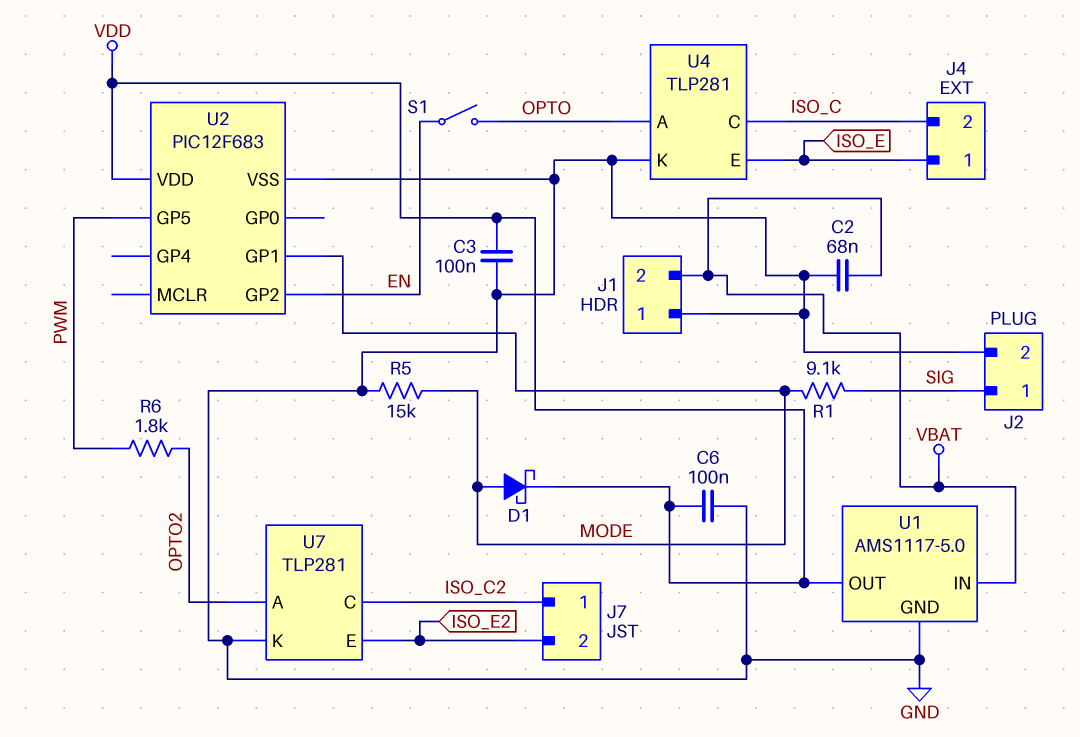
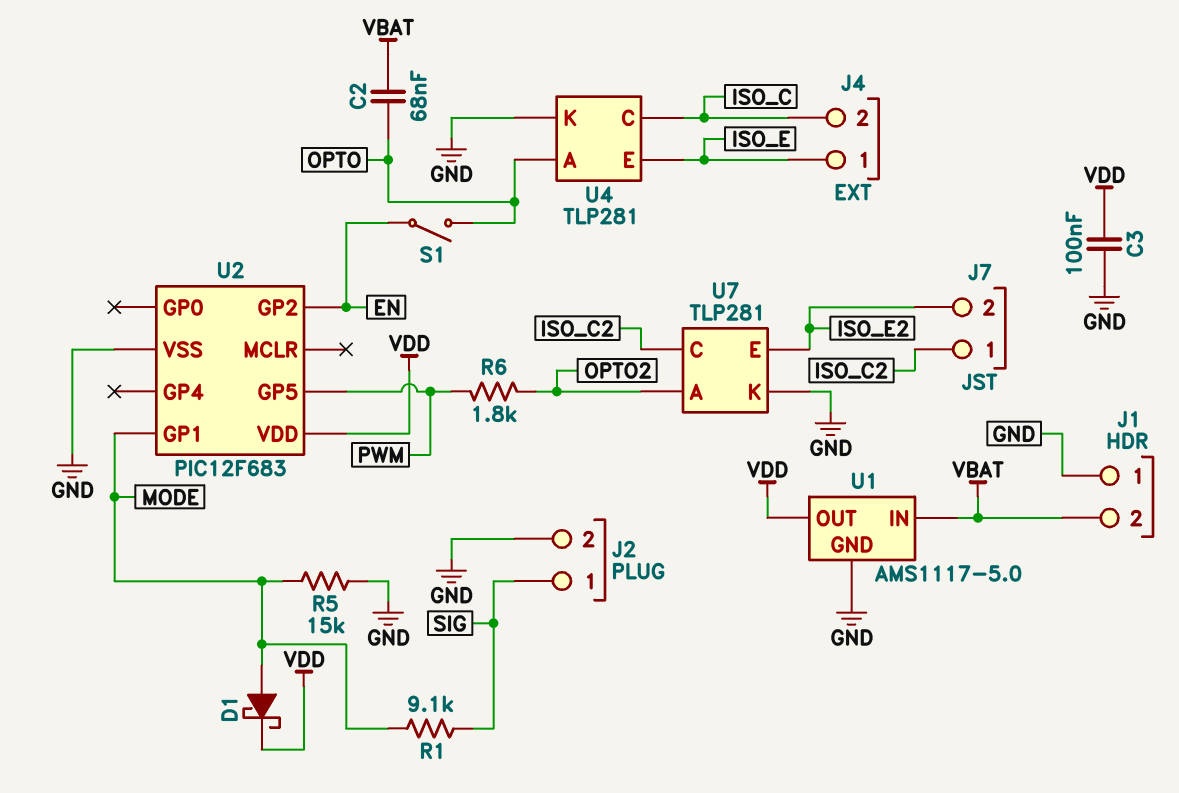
C2: 68nF (GND, VBAT) -> 68nF (OPTO, VBAT)
C6: 100nF (GND, VDD) -> none

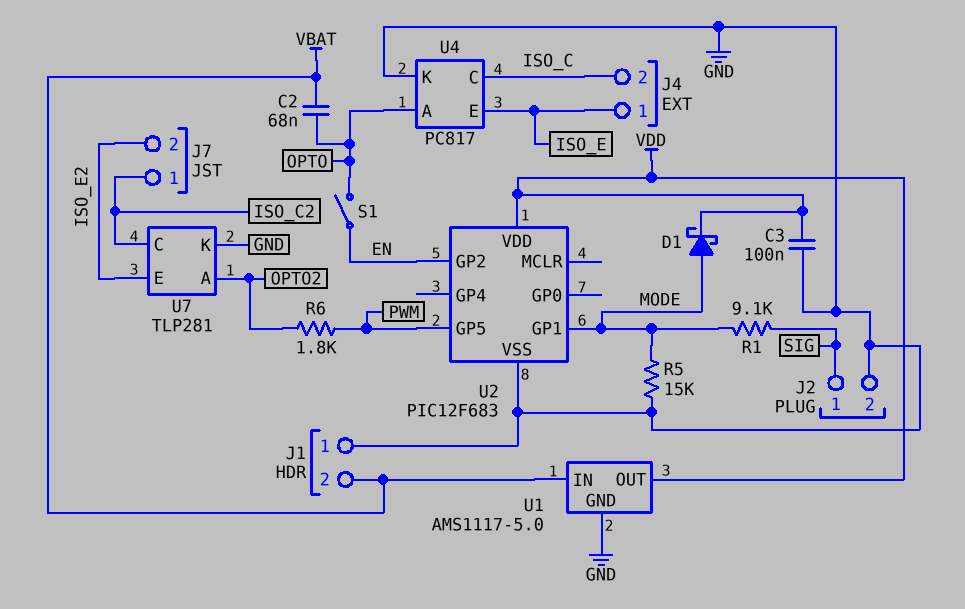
U4: TLP281 -> PC817

